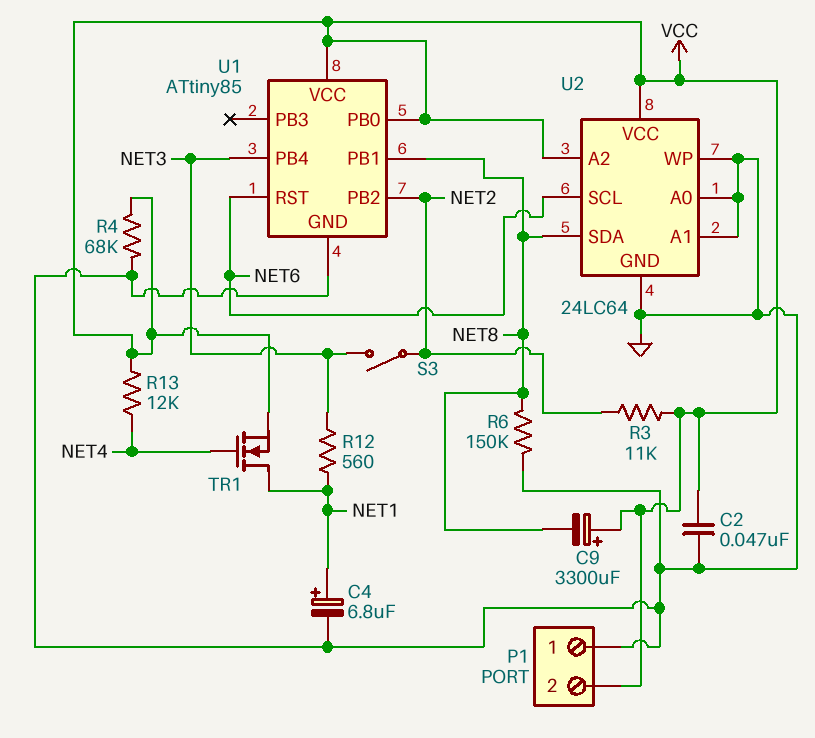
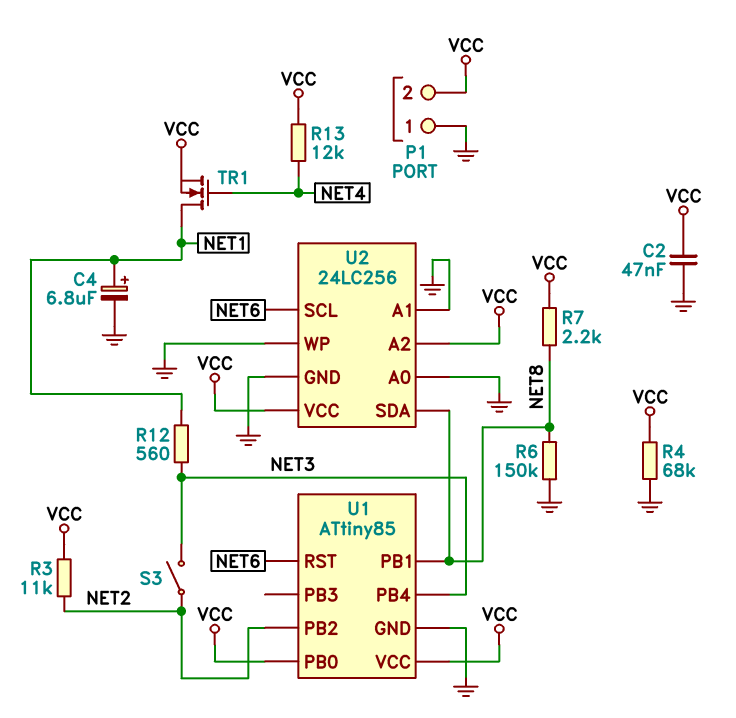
C9: 3300uF (plus VCC, minus NET8) -> none
R7: none -> 2.2k (NET8, VCC)
U2: 24LC64 -> 24LC256

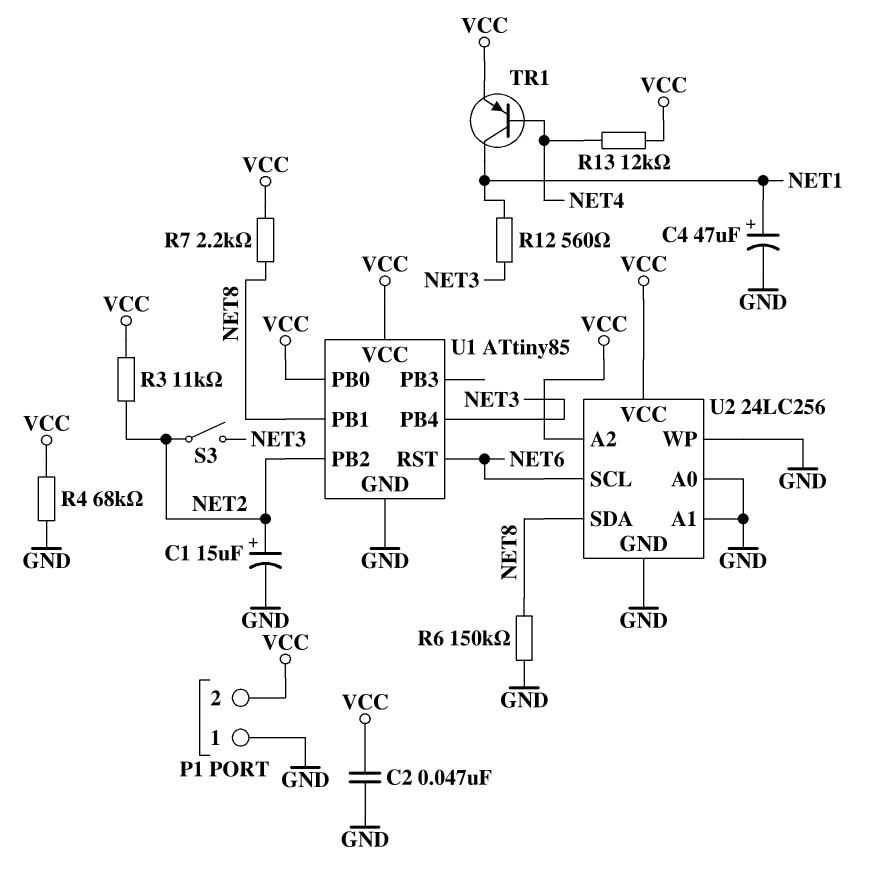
C1: none -> 15uF (plus NET2, minus GND)
C4: 6.8uF (plus NET1, minus GND) -> 47uF (plus NET1, minus GND)
TR1: NMOS (G NET4, D NET1, S VCC) -> PNP (B NET4, C NET1, E VCC)

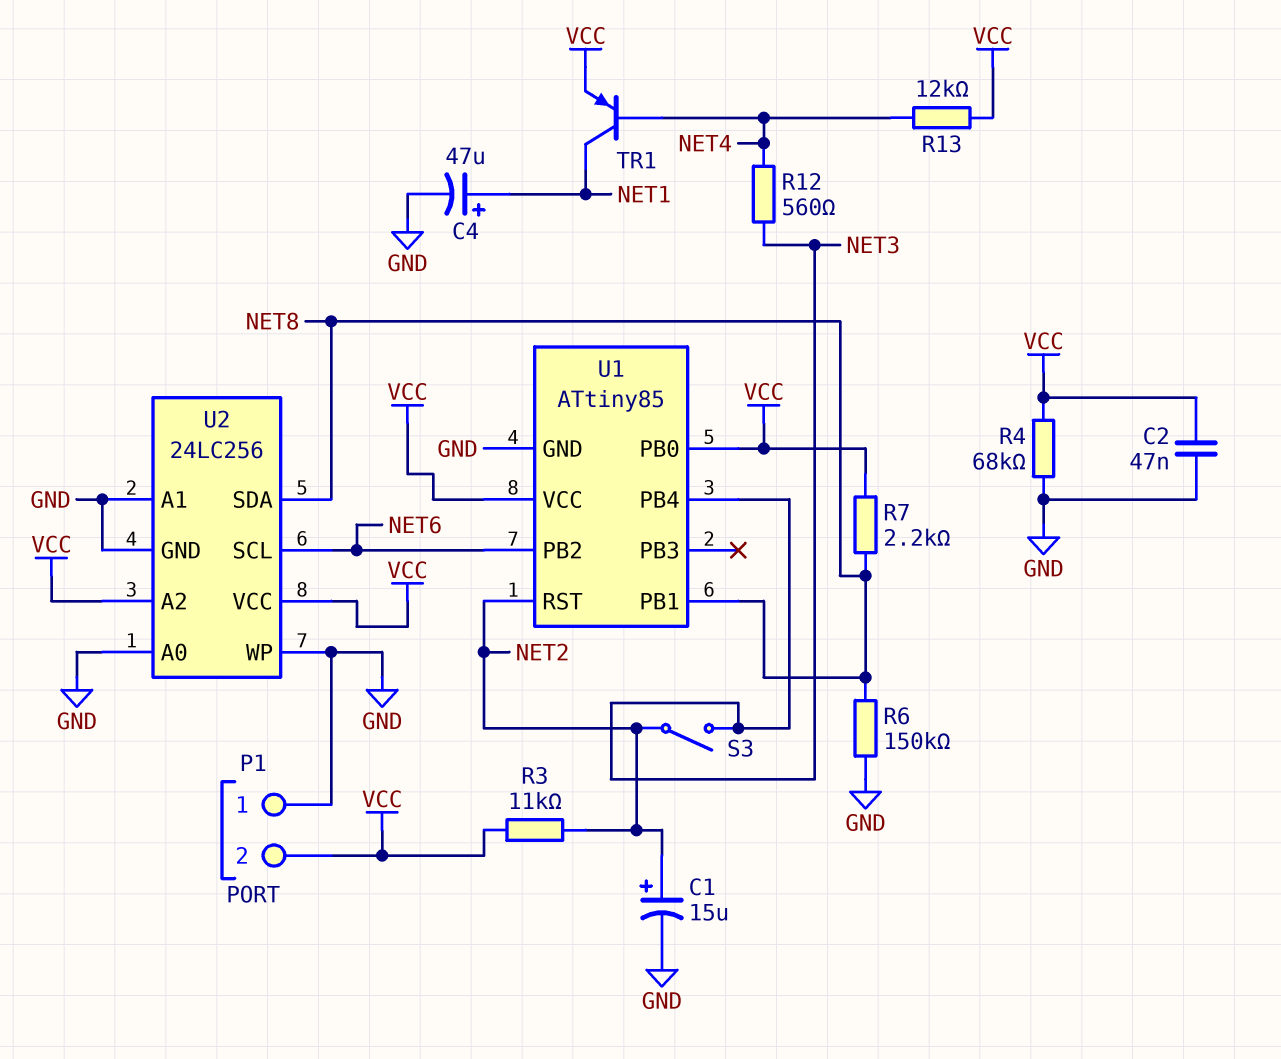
R12: 560 (NET1, NET3) -> 560 (NET3, NET4)
U1 pin PB2: NET2 -> NET6
U1 pin RST: NET6 -> NET2

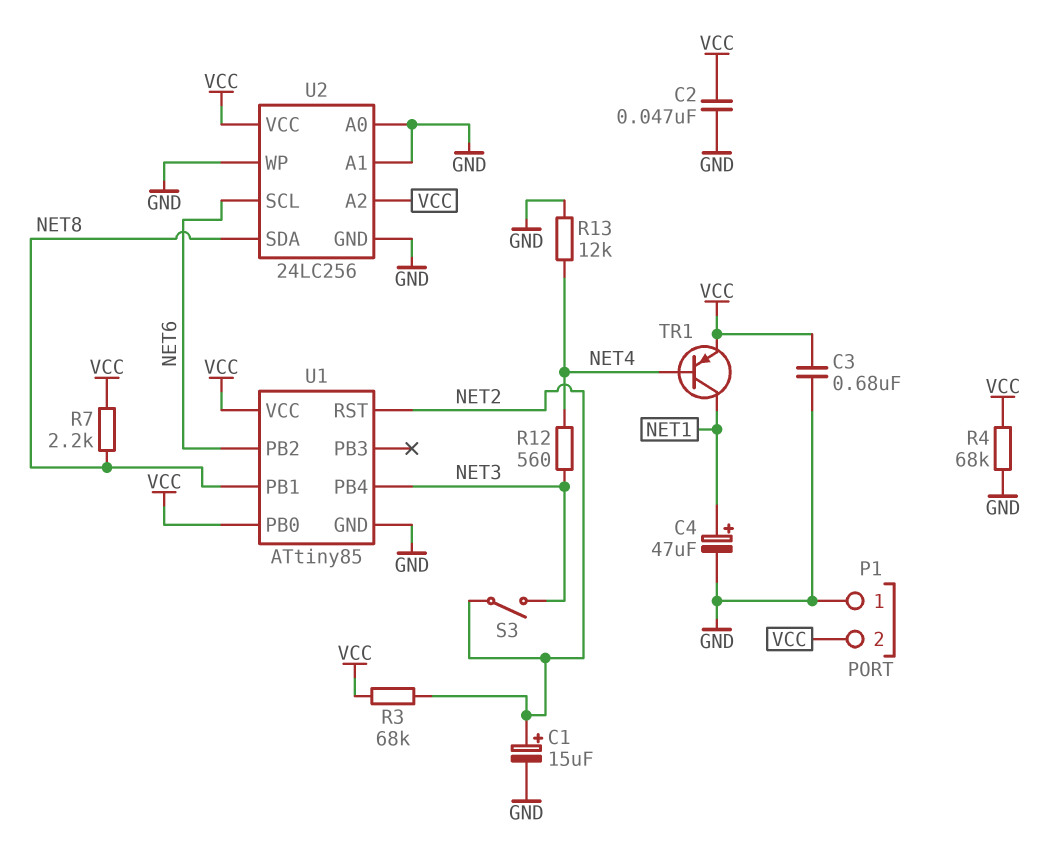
C3: none -> 680nF (GND, VCC)
R3: 11k (NET2, VCC) -> 68k (NET2, VCC)
R6: 150k (GND, NET8) -> none
R13: 12k (NET4, VCC) -> 12k (GND, NET4)

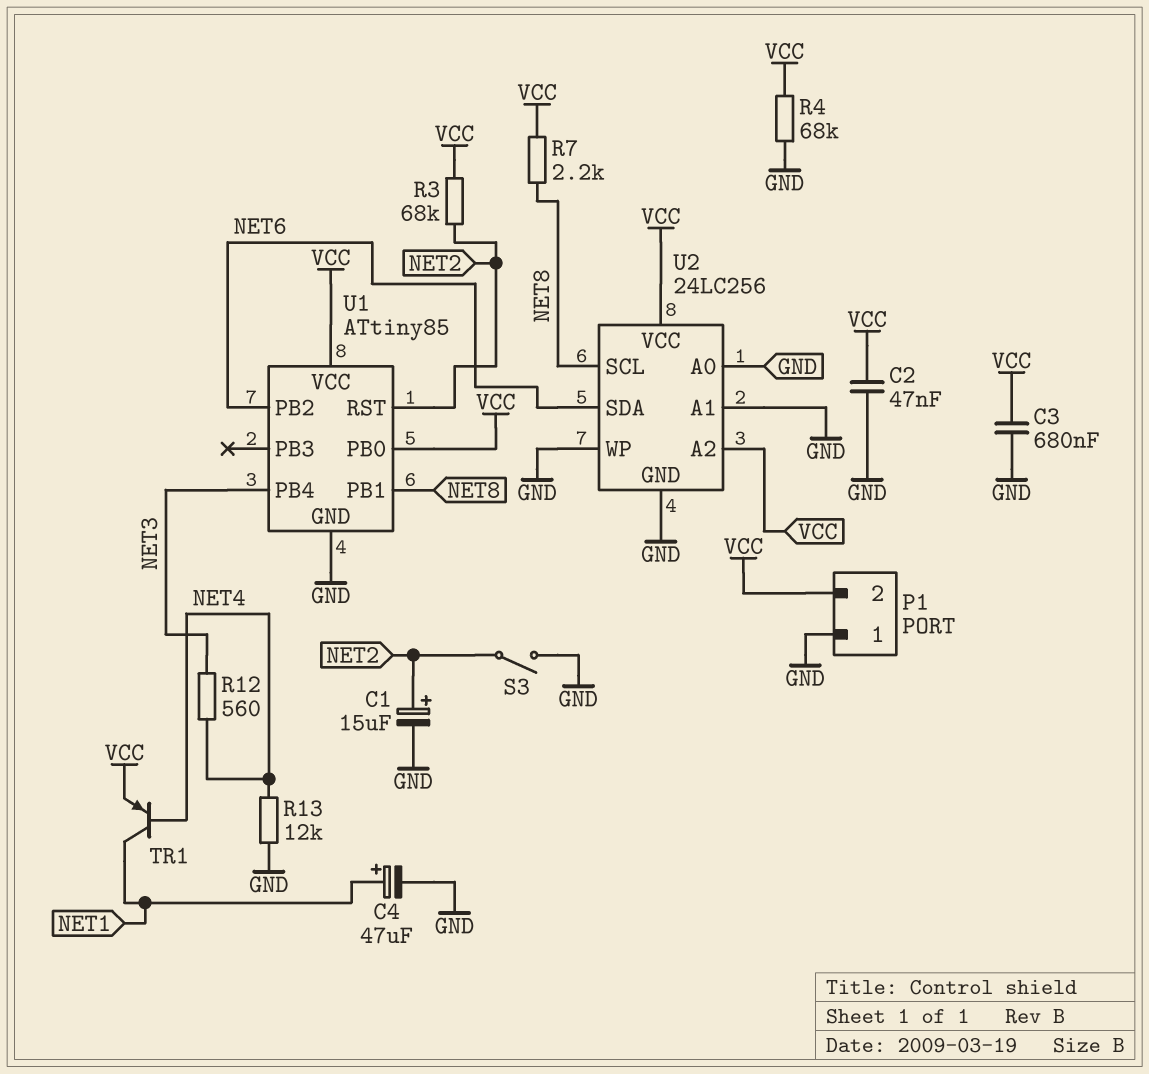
S3: switch (NET2, NET3) -> switch (GND, NET2)
U2 pin SCL: NET6 -> NET8
U2 pin SDA: NET8 -> NET6

